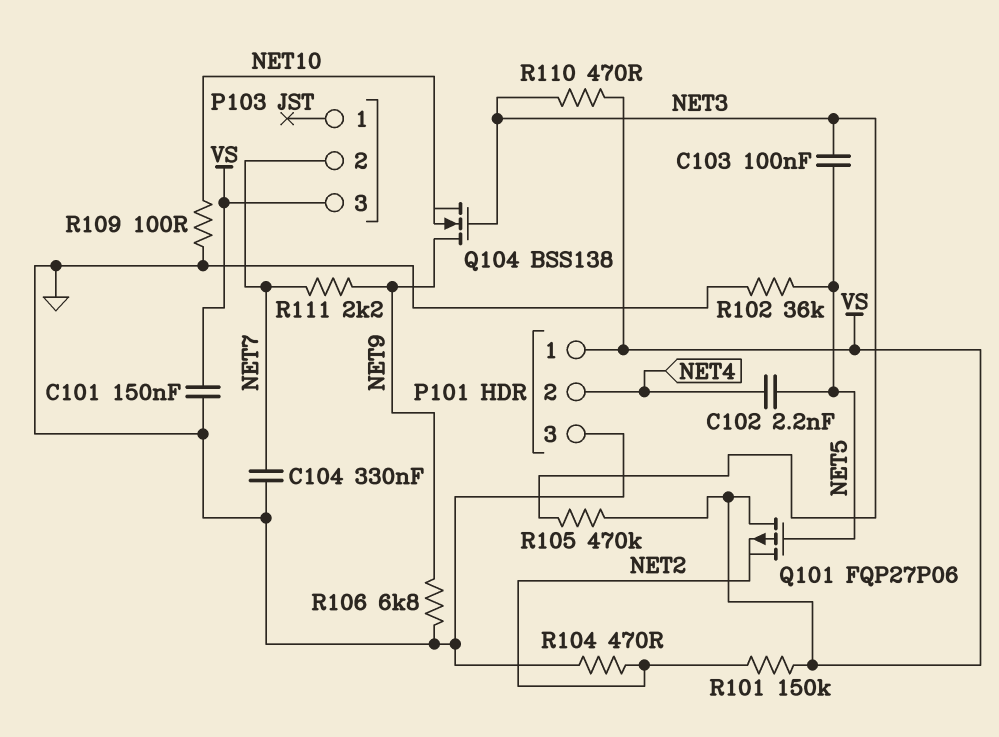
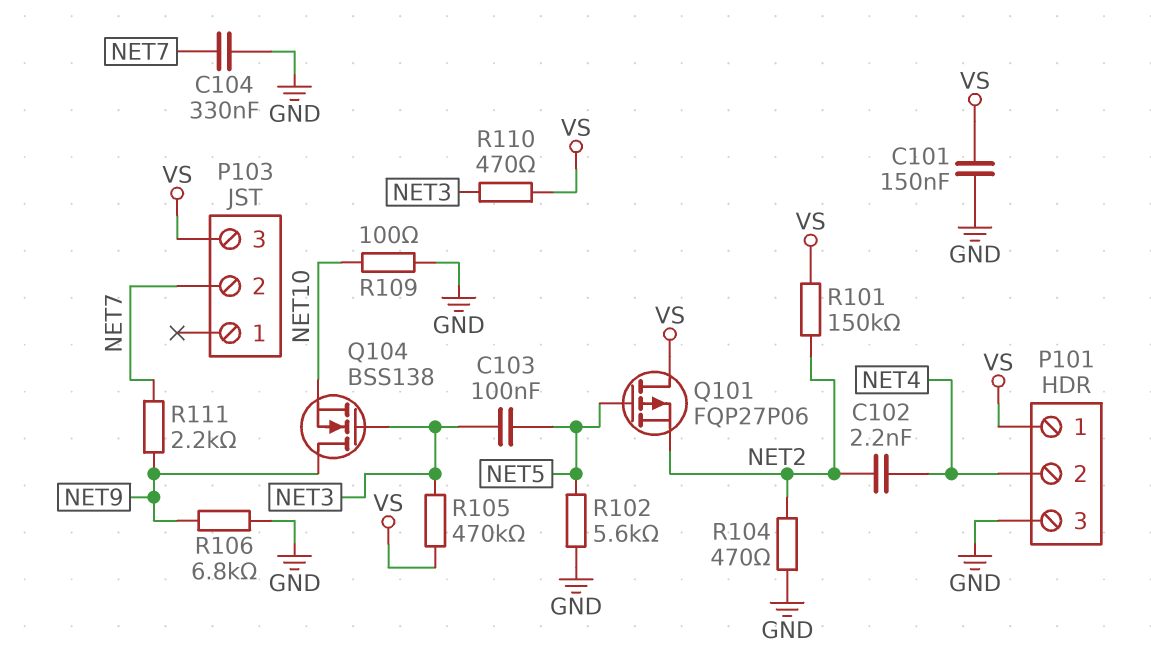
C102: 2.2nF (NET4, NET5) -> 2.2nF (NET2, NET4)
R102: 36k (GND, NET5) -> 5.6k (GND, NET5)

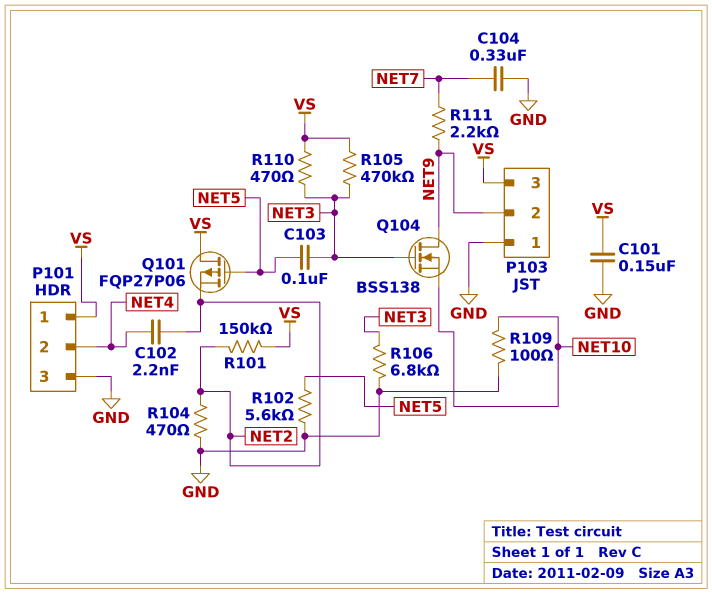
P103 pin 1: none -> GND
P103 pin 2: NET7 -> NET9
R106: 6.8k (GND, NET9) -> 6.8k (GND, NET3)

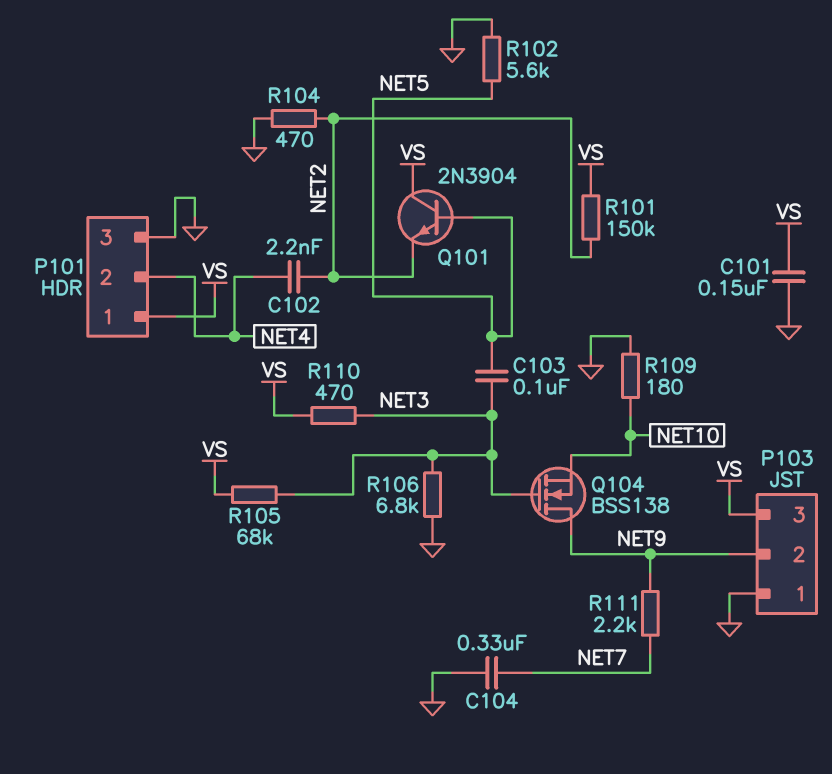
Q101: PMOS FQP27P06 (G NET5, D VS, S NET2) -> NPN 2N3904 (B NET5, C VS, E NET2)
R105: 470k (NET3, VS) -> 68k (NET3, VS)
R109: 100 (GND, NET10) -> 180 (GND, NET10)

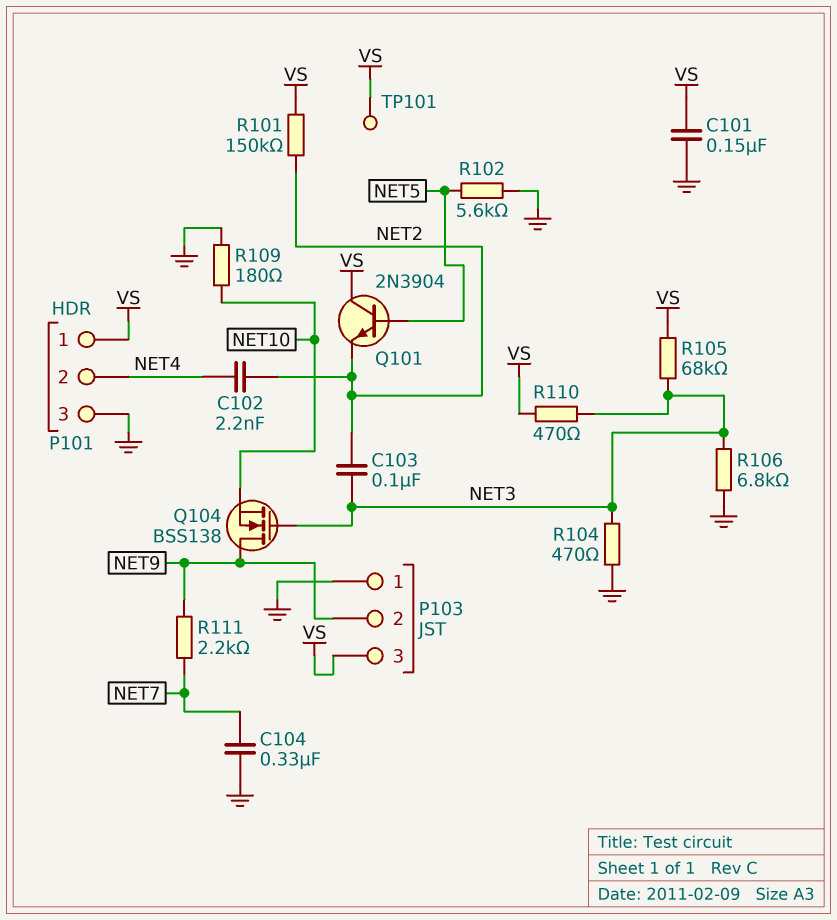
C103: 100nF (NET3, NET5) -> 100nF (NET2, NET3)
R104: 470 (GND, NET2) -> 470 (GND, NET3)
TP101: none -> test point (VS)

